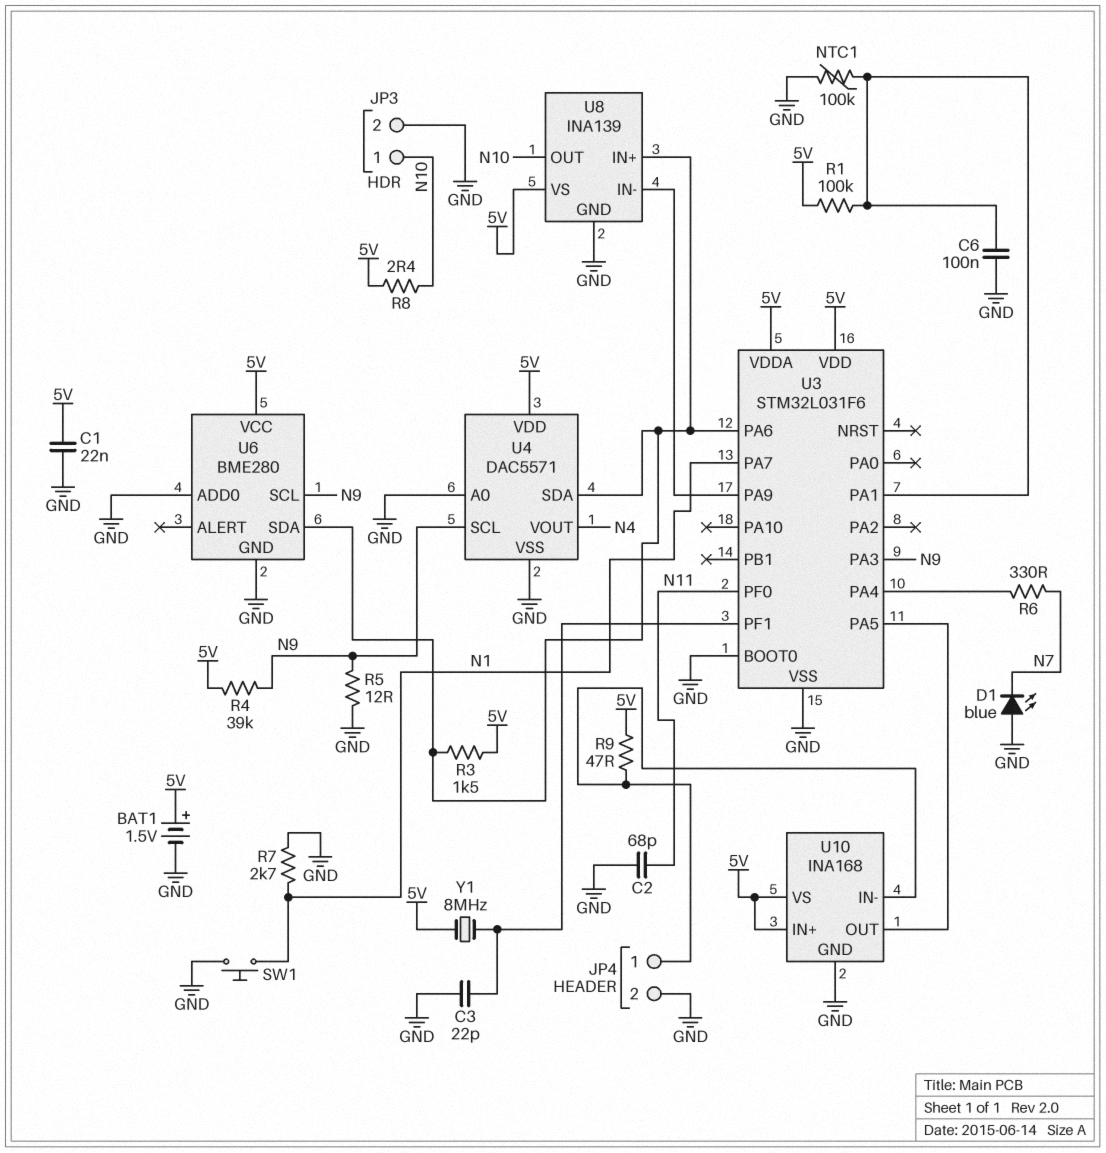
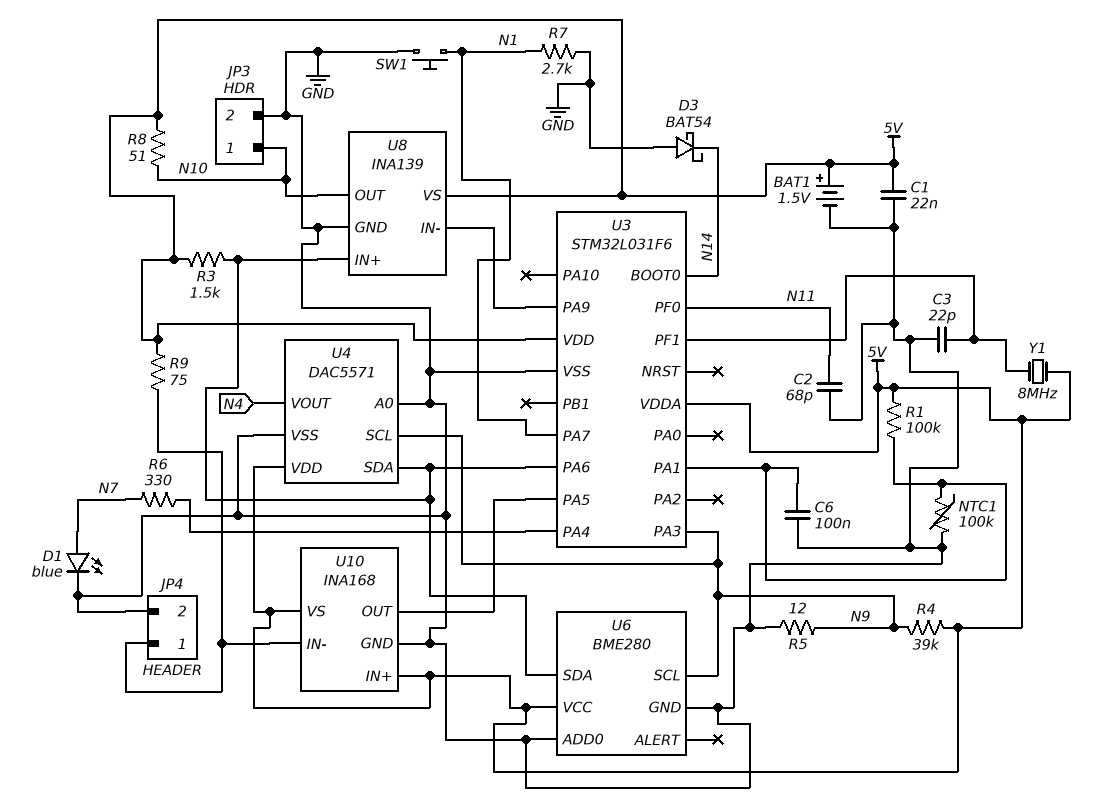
D1: LED blue (A GND, K N7) -> LED blue (A N7, K GND)
D3: none -> schottky BAT54 (A GND, K N14)
R8: 2.4 (5V, N10) -> 51 (5V, N10)
R9: 47 (5V, JP4/1) -> 75 (5V, JP4/1)
U3 pin BOOT0: GND -> N14

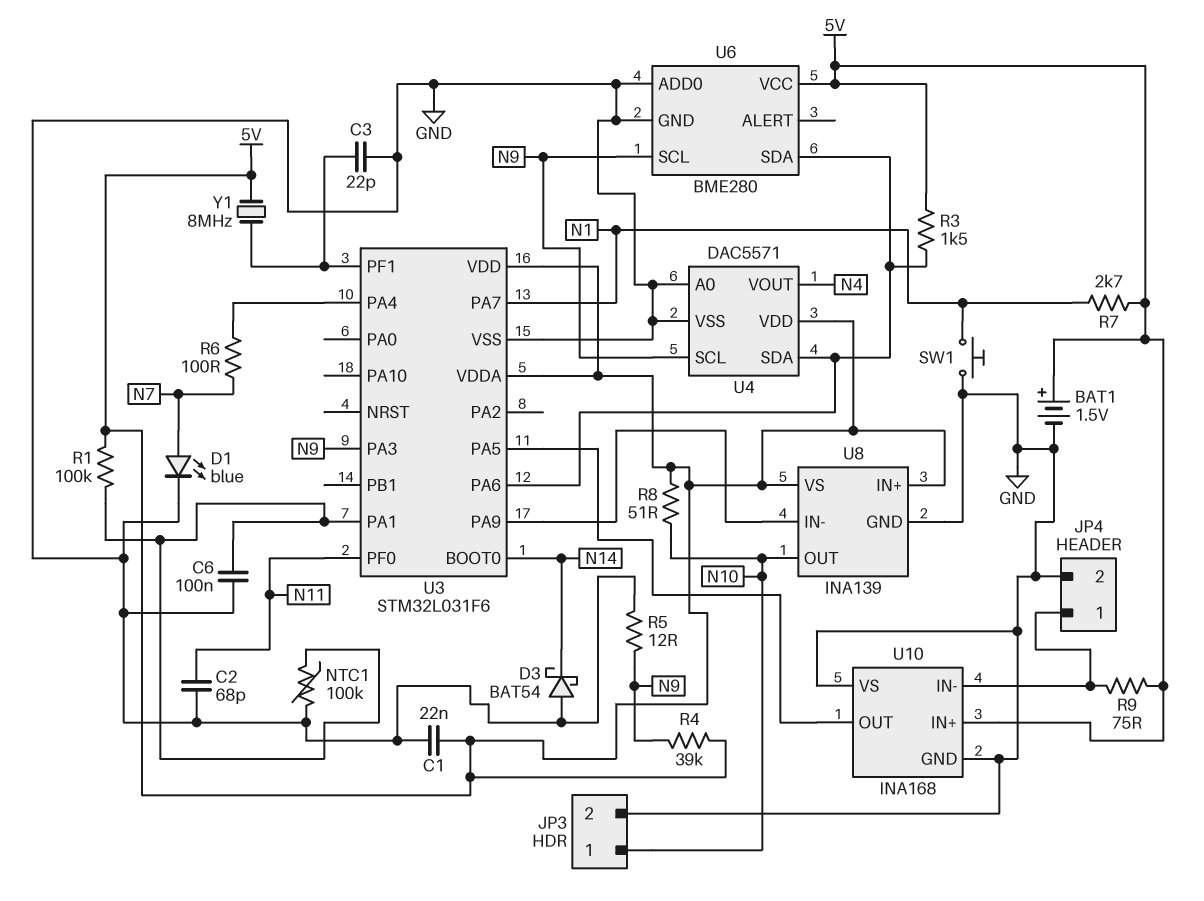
R6: 330 (N7, U3/PA4) -> 100 (N7, U3/PA4)
R7: 2.7k (GND, N1) -> 2.7k (5V, N1)
U8 pin IN+: U3/PA6 -> 5V
U10 pin VS: 5V -> GND

